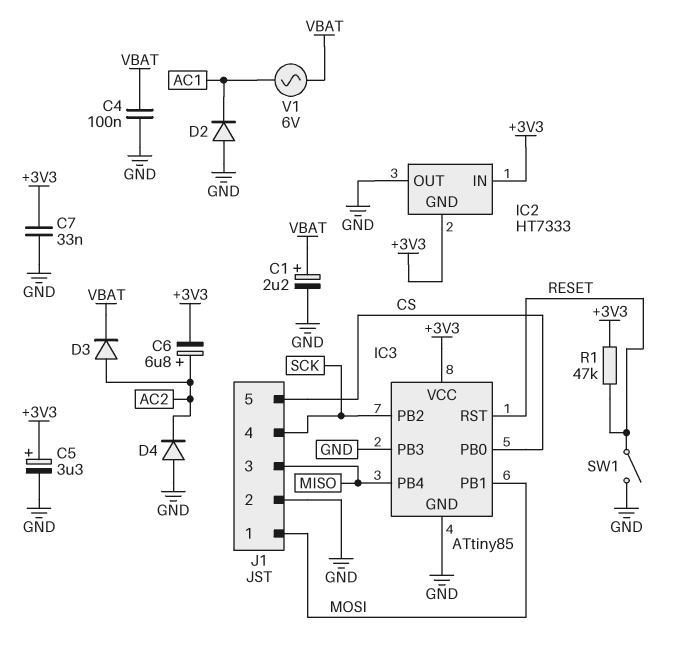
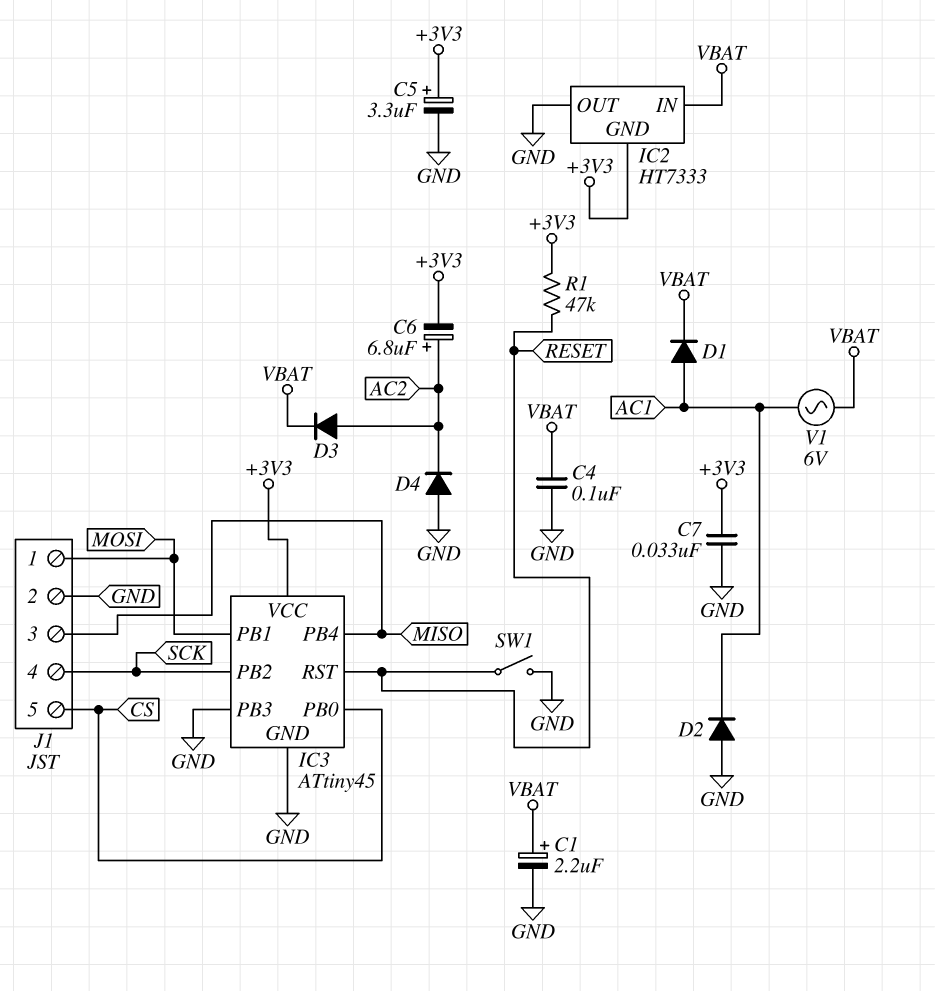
D1: none -> diode (A AC1, K VBAT)
IC2 pin IN: +3V3 -> VBAT
IC3: ATtiny85 -> ATtiny45

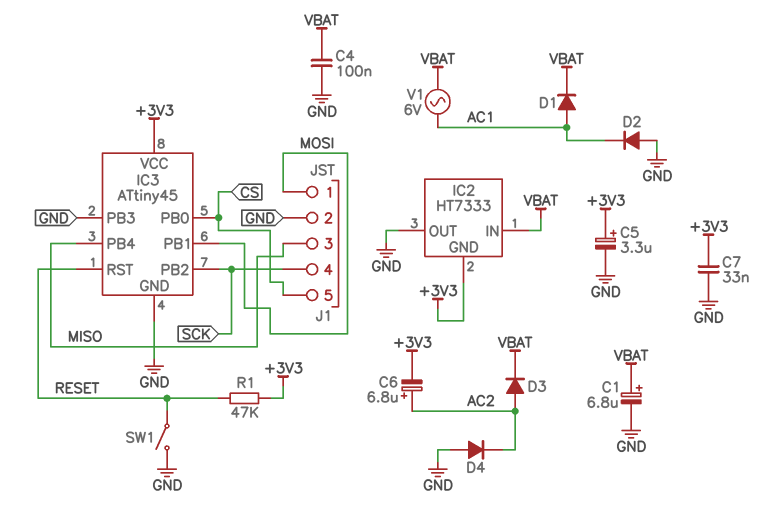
C1: 2.2uF (plus VBAT, minus GND) -> 6.8uF (plus VBAT, minus GND)

